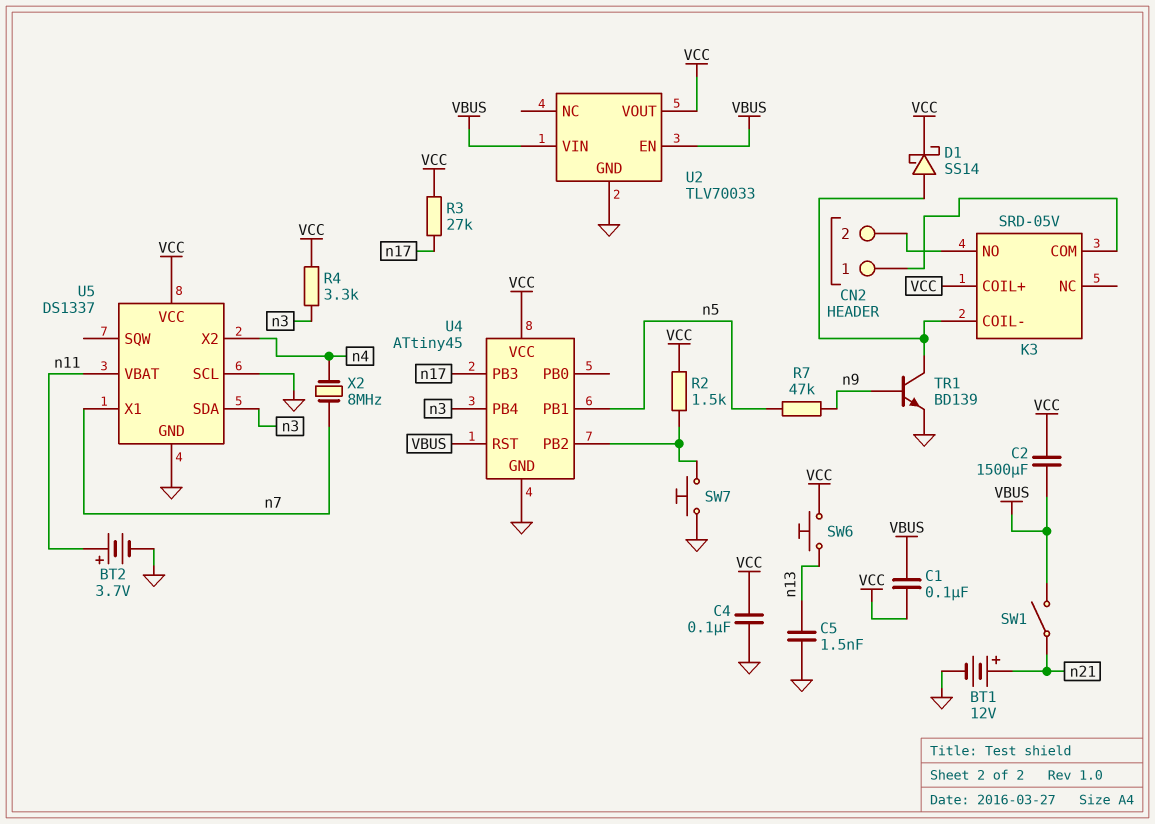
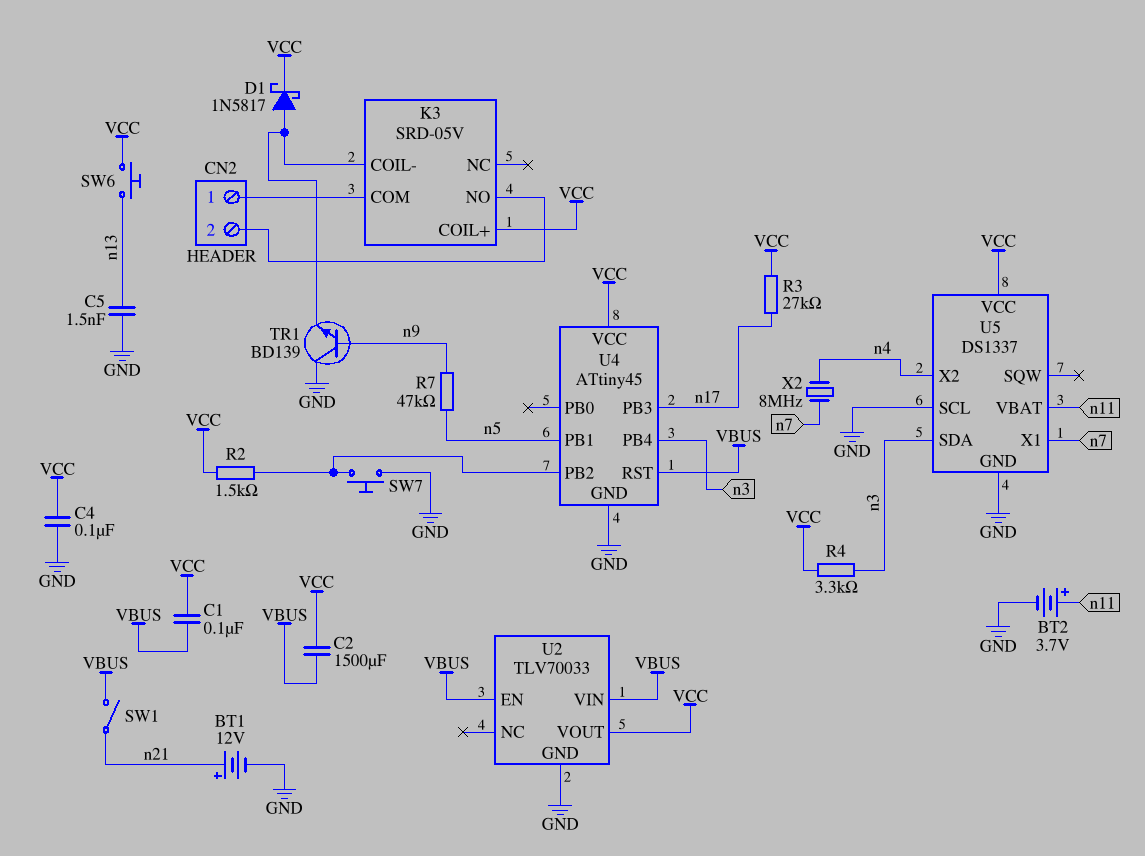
D1: schottky SS14 (A K3/COIL-, K VCC) -> schottky 1N5817 (A K3/COIL-, K VCC)
TR1: NPN BD139 (B n9, C K3/COIL-, E GND) -> NPN BD139 (B n9, C GND, E K3/COIL-)

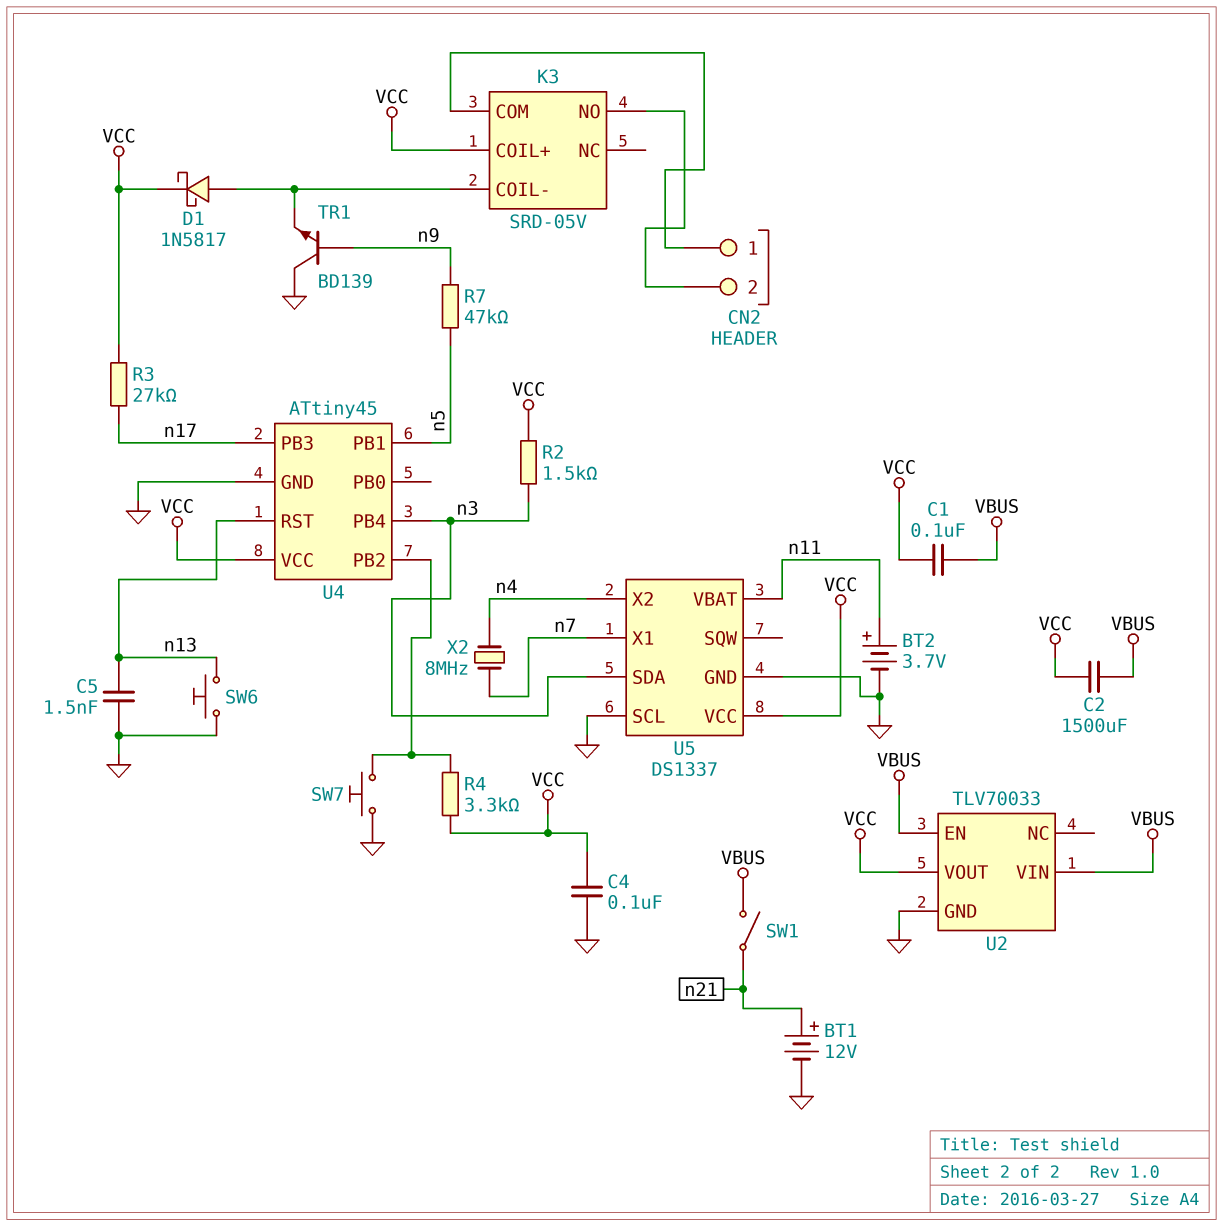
R2: 1.5k (U4/PB2, VCC) -> 1.5k (VCC, n3)
R4: 3.3k (VCC, n3) -> 3.3k (U4/PB2, VCC)
SW6: button (VCC, n13) -> button (GND, n13)
U4 pin RST: VBUS -> n13

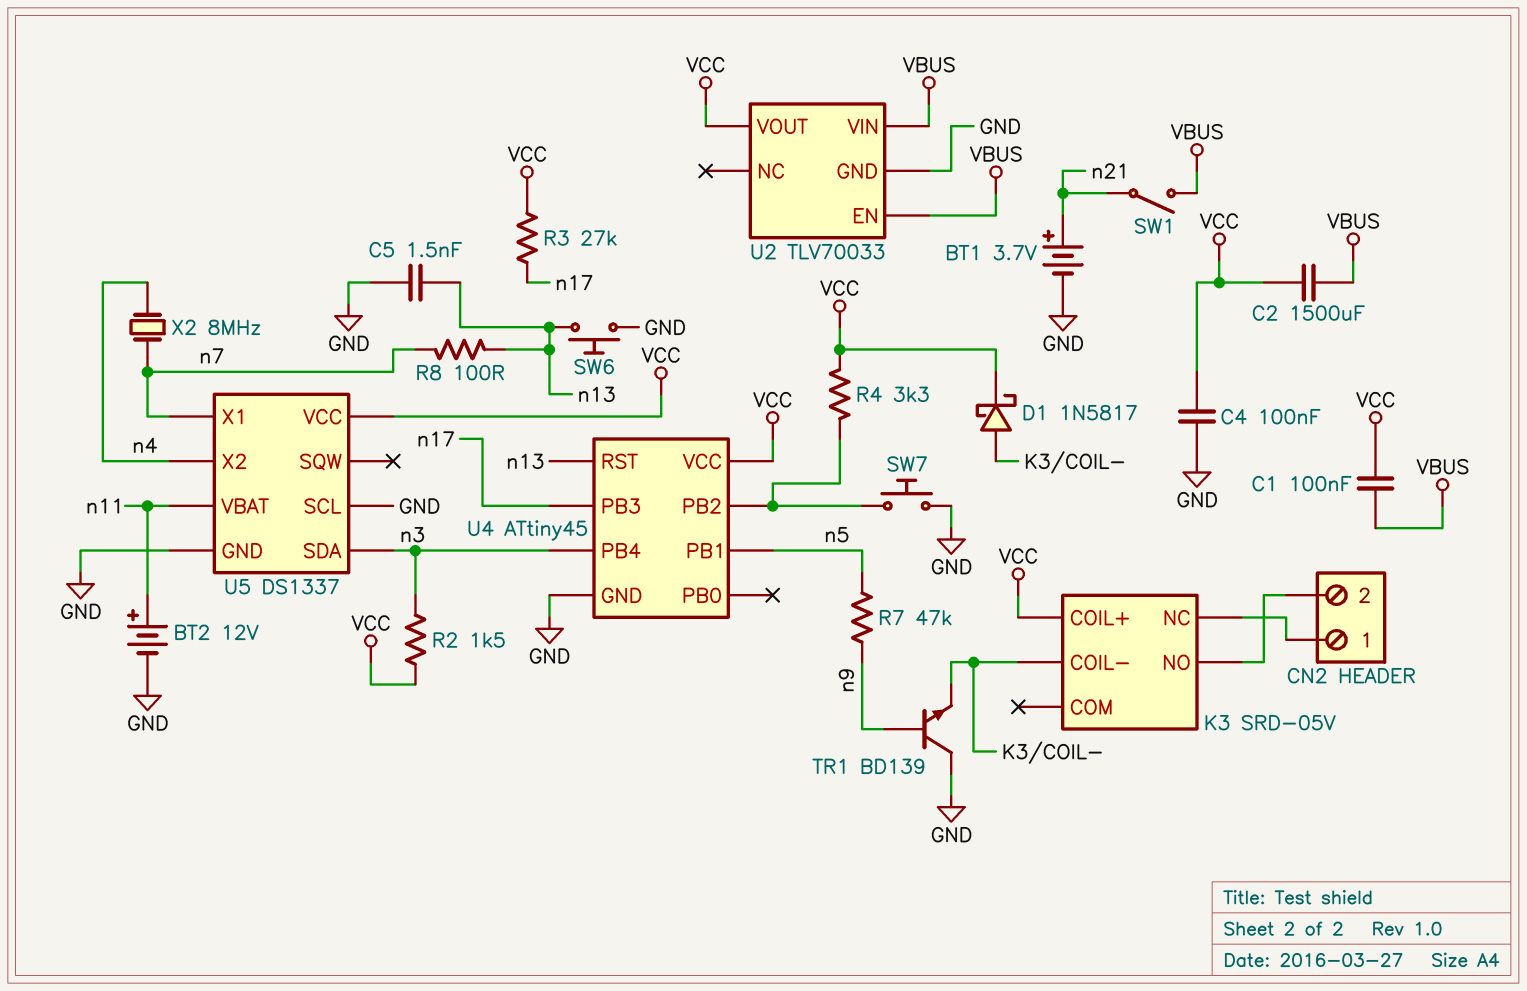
BT1: 12V (plus n21, minus GND) -> 3.7V (plus n21, minus GND)
BT2: 3.7V (plus n11, minus GND) -> 12V (plus n11, minus GND)
K3 pin COM: CN2/1 -> none
K3 pin NC: none -> CN2/1
R8: none -> 100 (n7, n13)

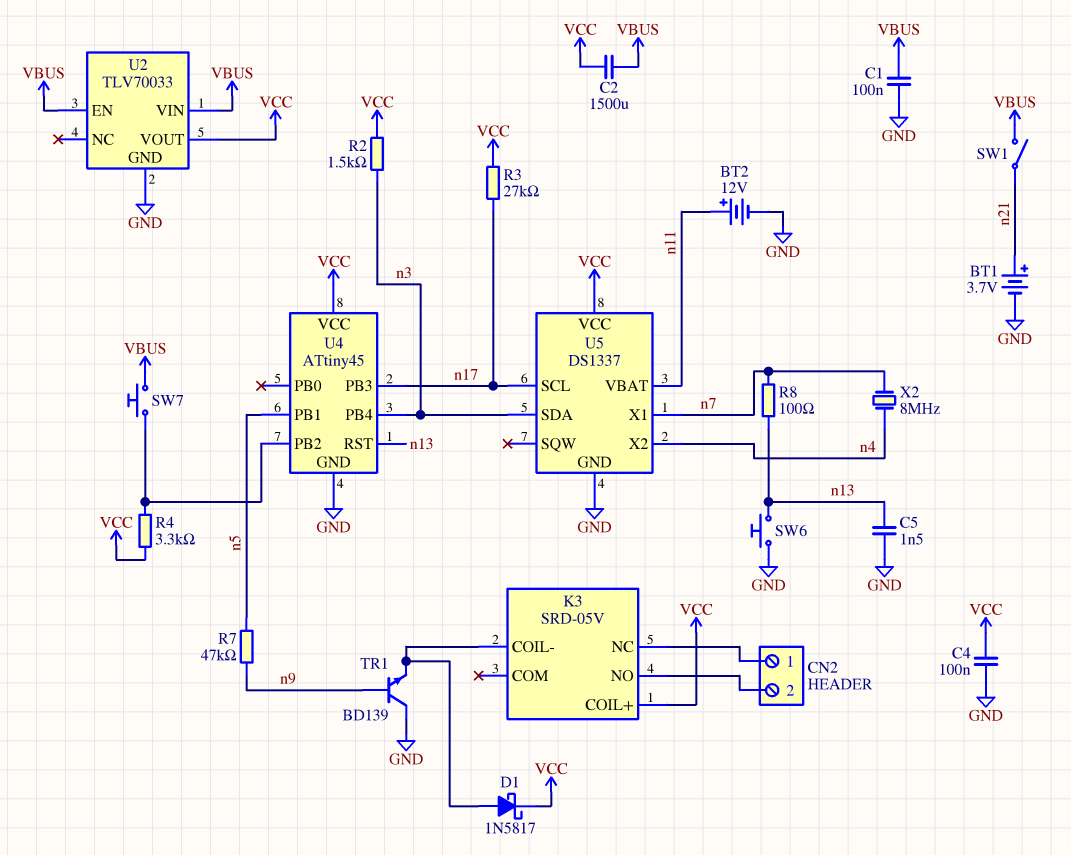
C1: 100nF (VBUS, VCC) -> 100nF (GND, VBUS)
SW7: button (GND, U4/PB2) -> button (U4/PB2, VBUS)
U5 pin SCL: GND -> n17

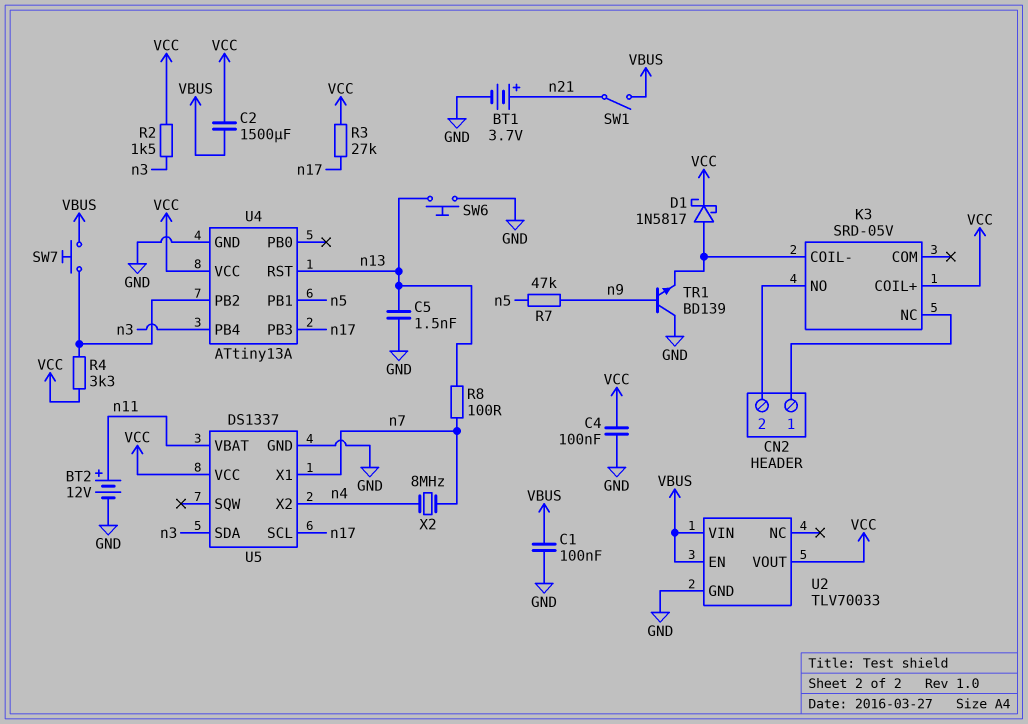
U4: ATtiny45 -> ATtiny13A

